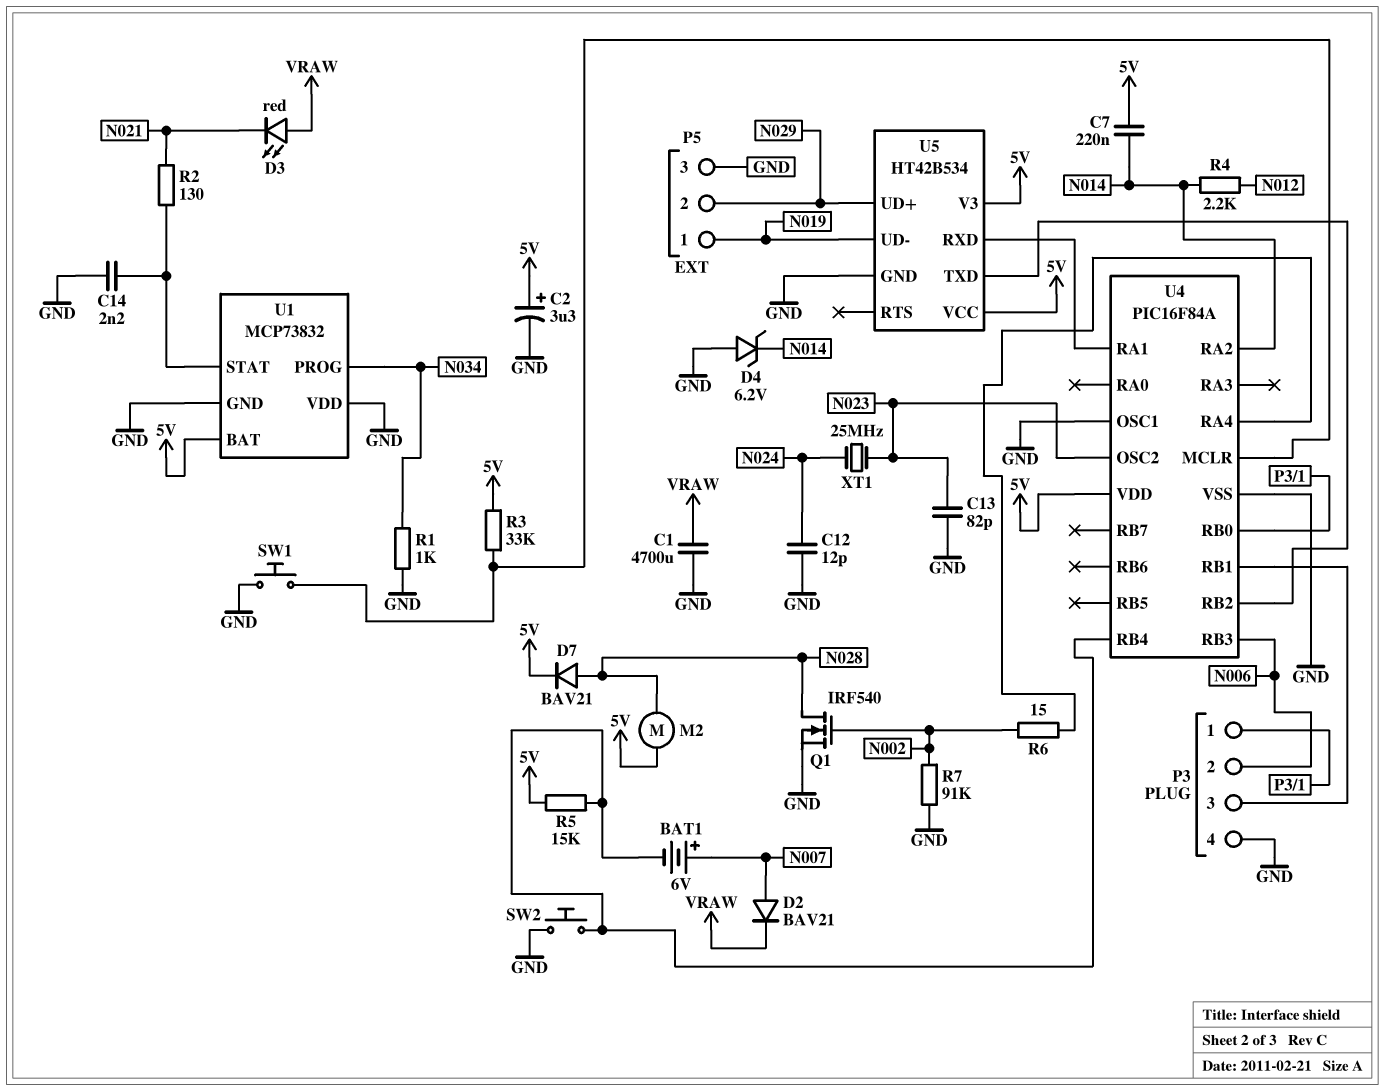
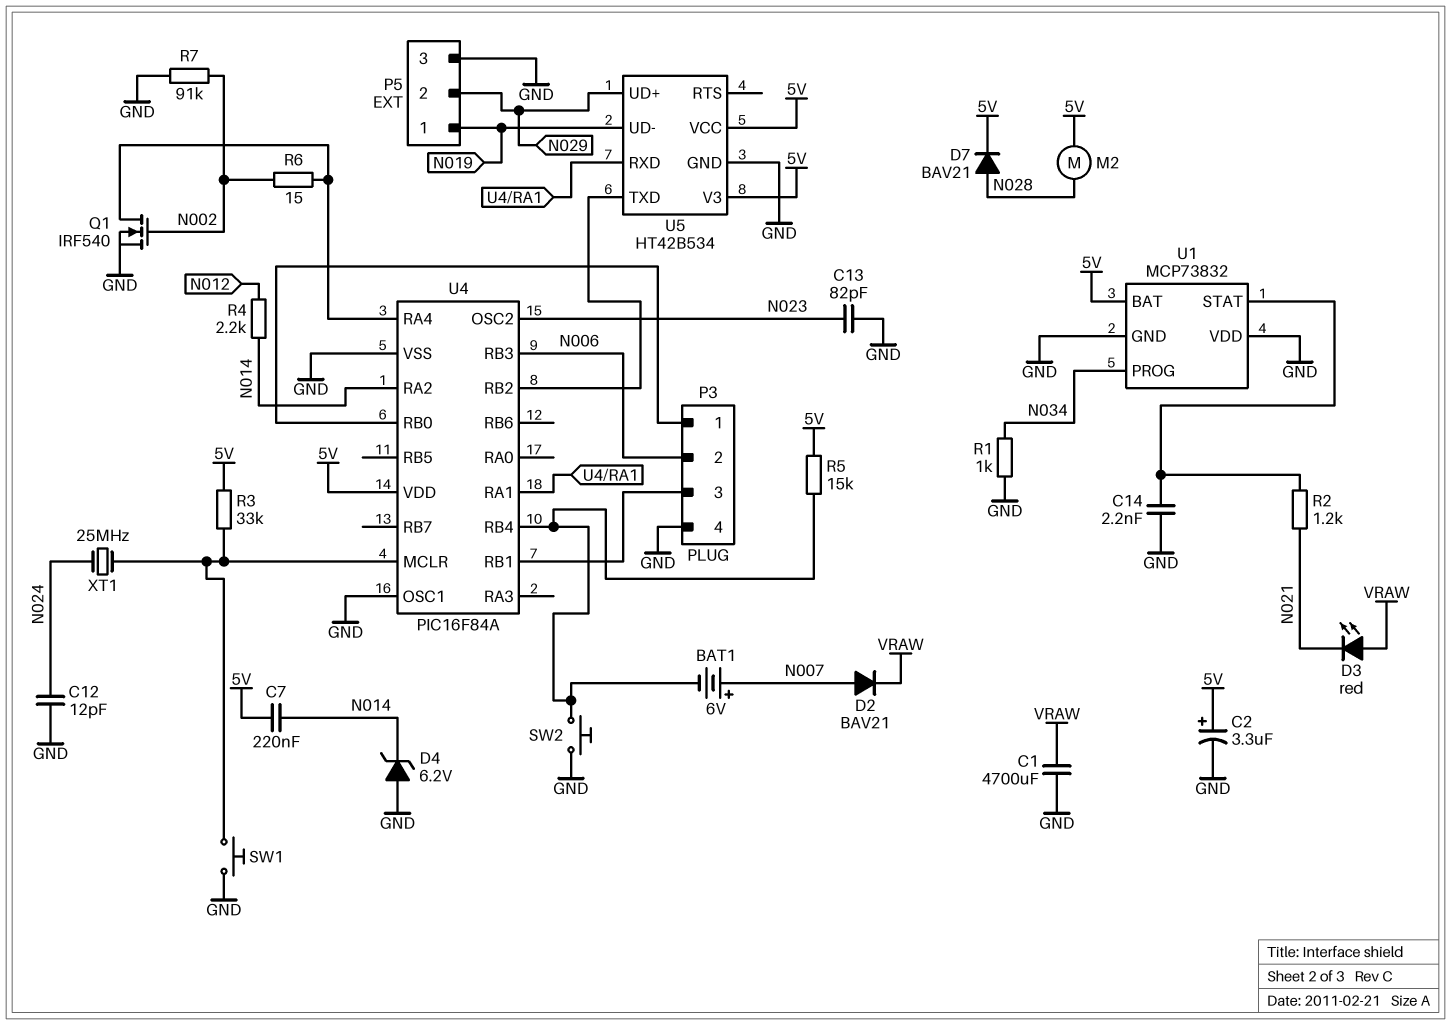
Q1: NMOS IRF540 (G N002, D N028, S GND) -> NMOS IRF540 (G N002, D U4/RA4, S GND)
R2: 130 (N021, U1/STAT) -> 1.2k (N021, U1/STAT)
XT1: 25MHz (N023, N024) -> 25MHz (N024, U4/MCLR)

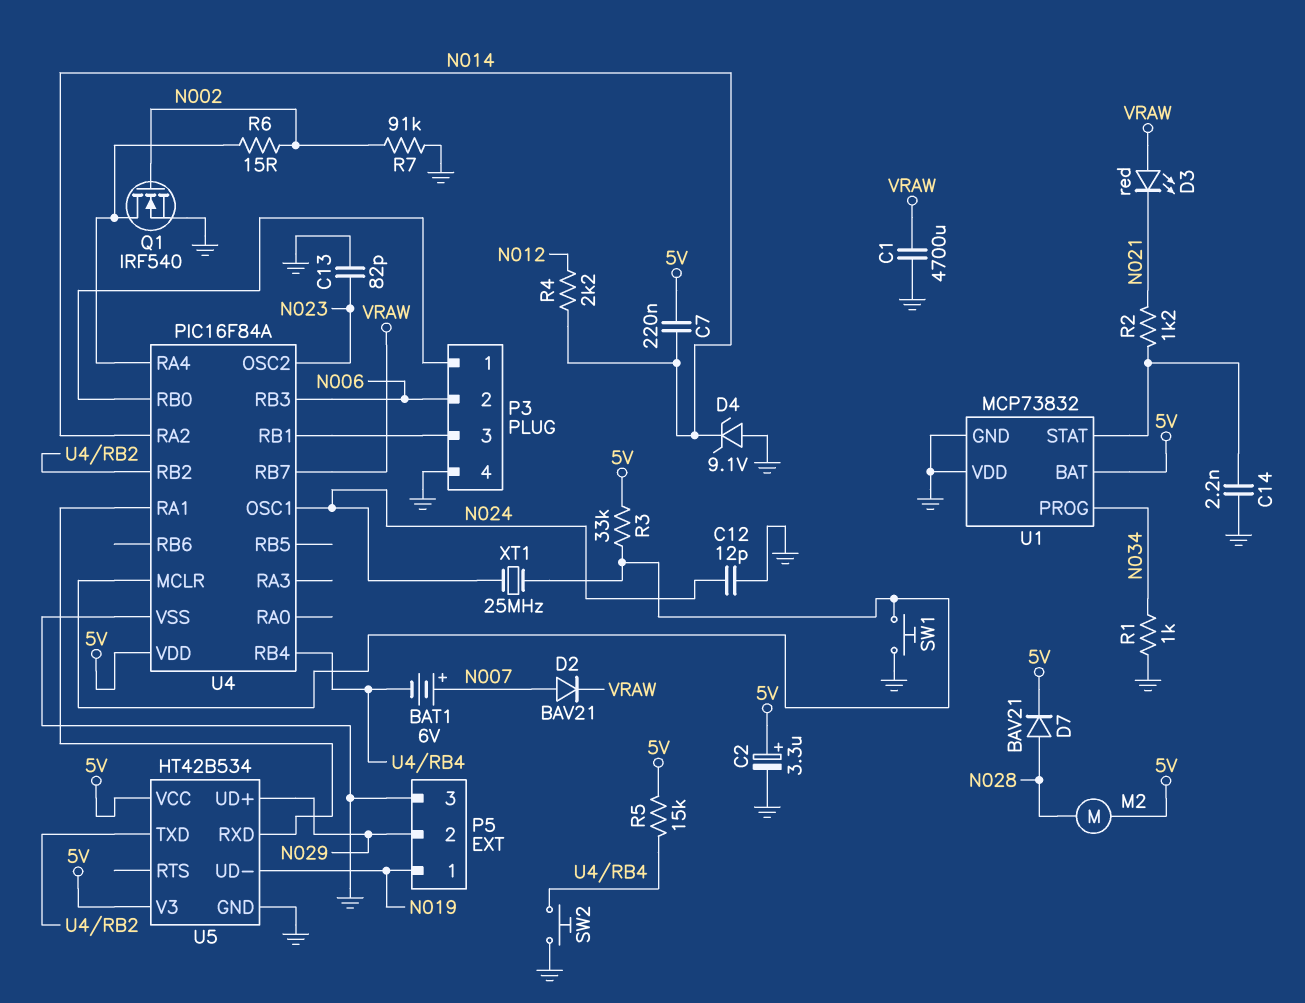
D4: zener 6.2V (A GND, K N014) -> zener 9.1V (A GND, K N014)
U4 pin OSC1: GND -> N024
U4 pin RB7: none -> VRAW

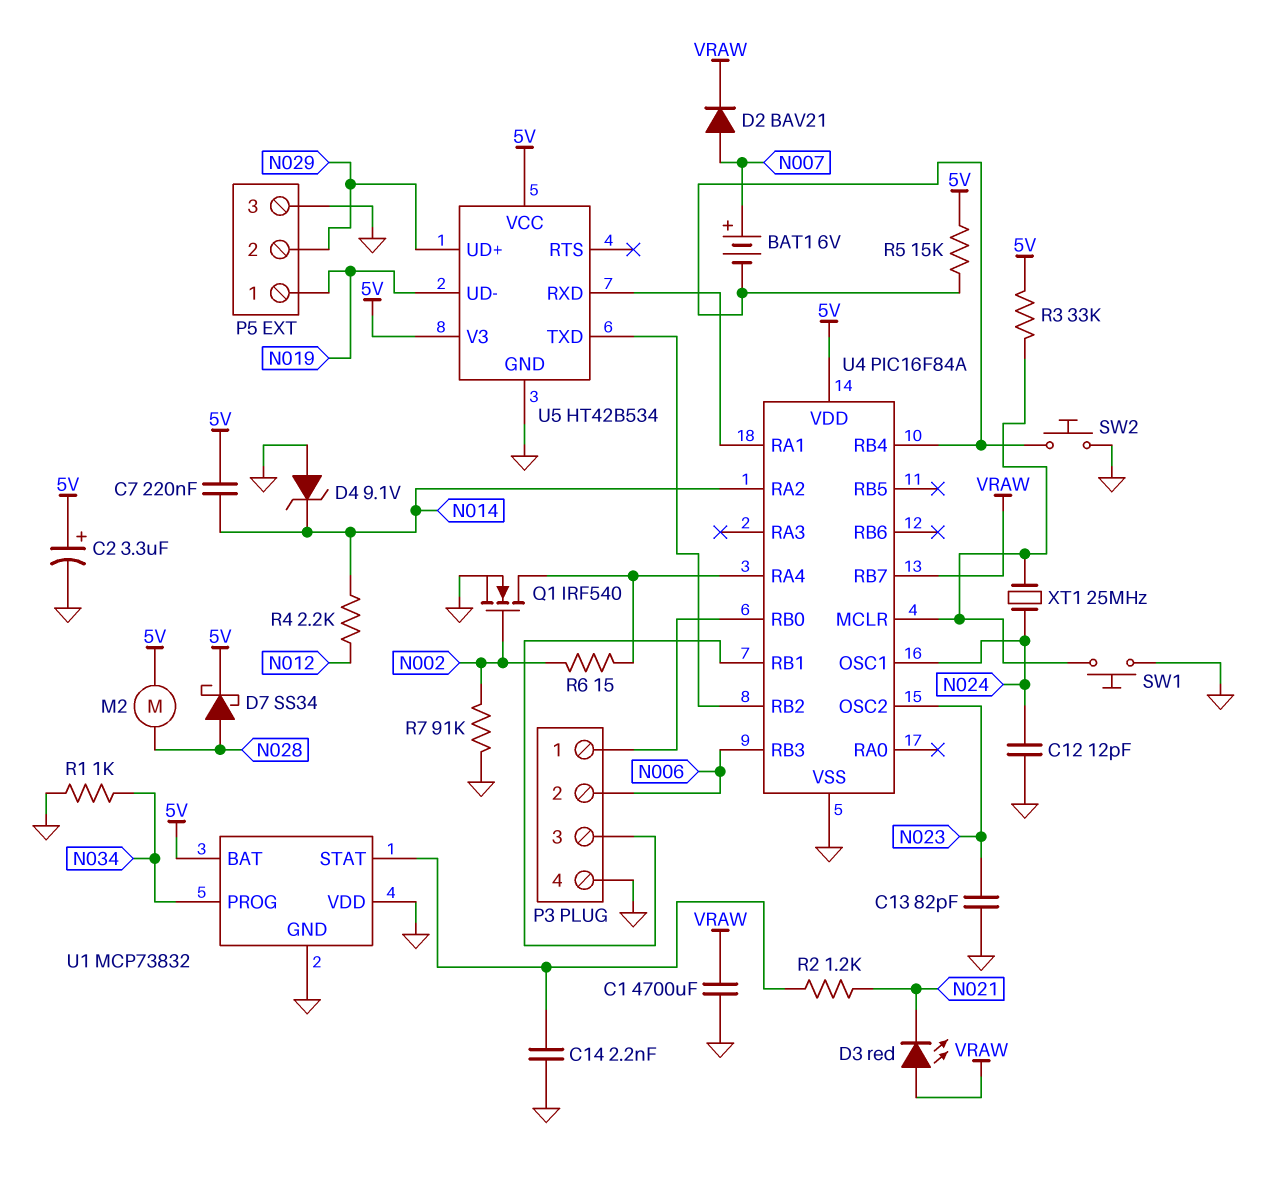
D7: diode BAV21 (A N028, K 5V) -> schottky SS34 (A N028, K 5V)

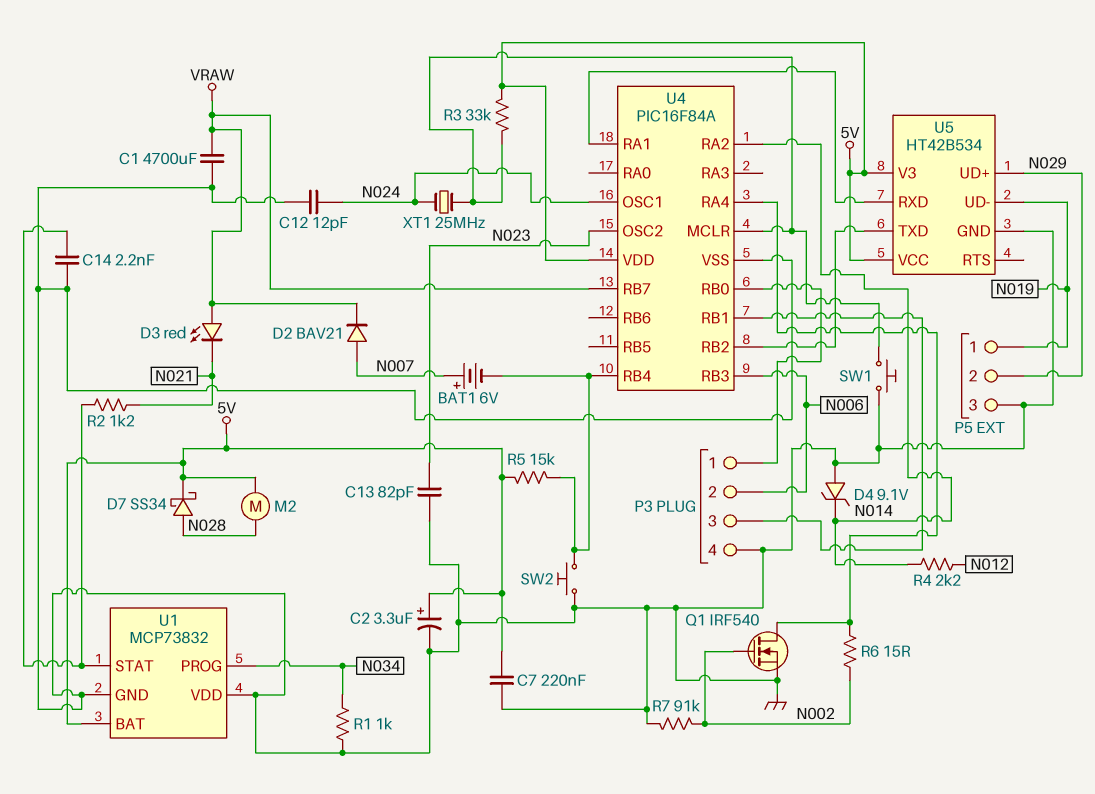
C7: 220nF (5V, N014) -> 220nF (5V, GND)

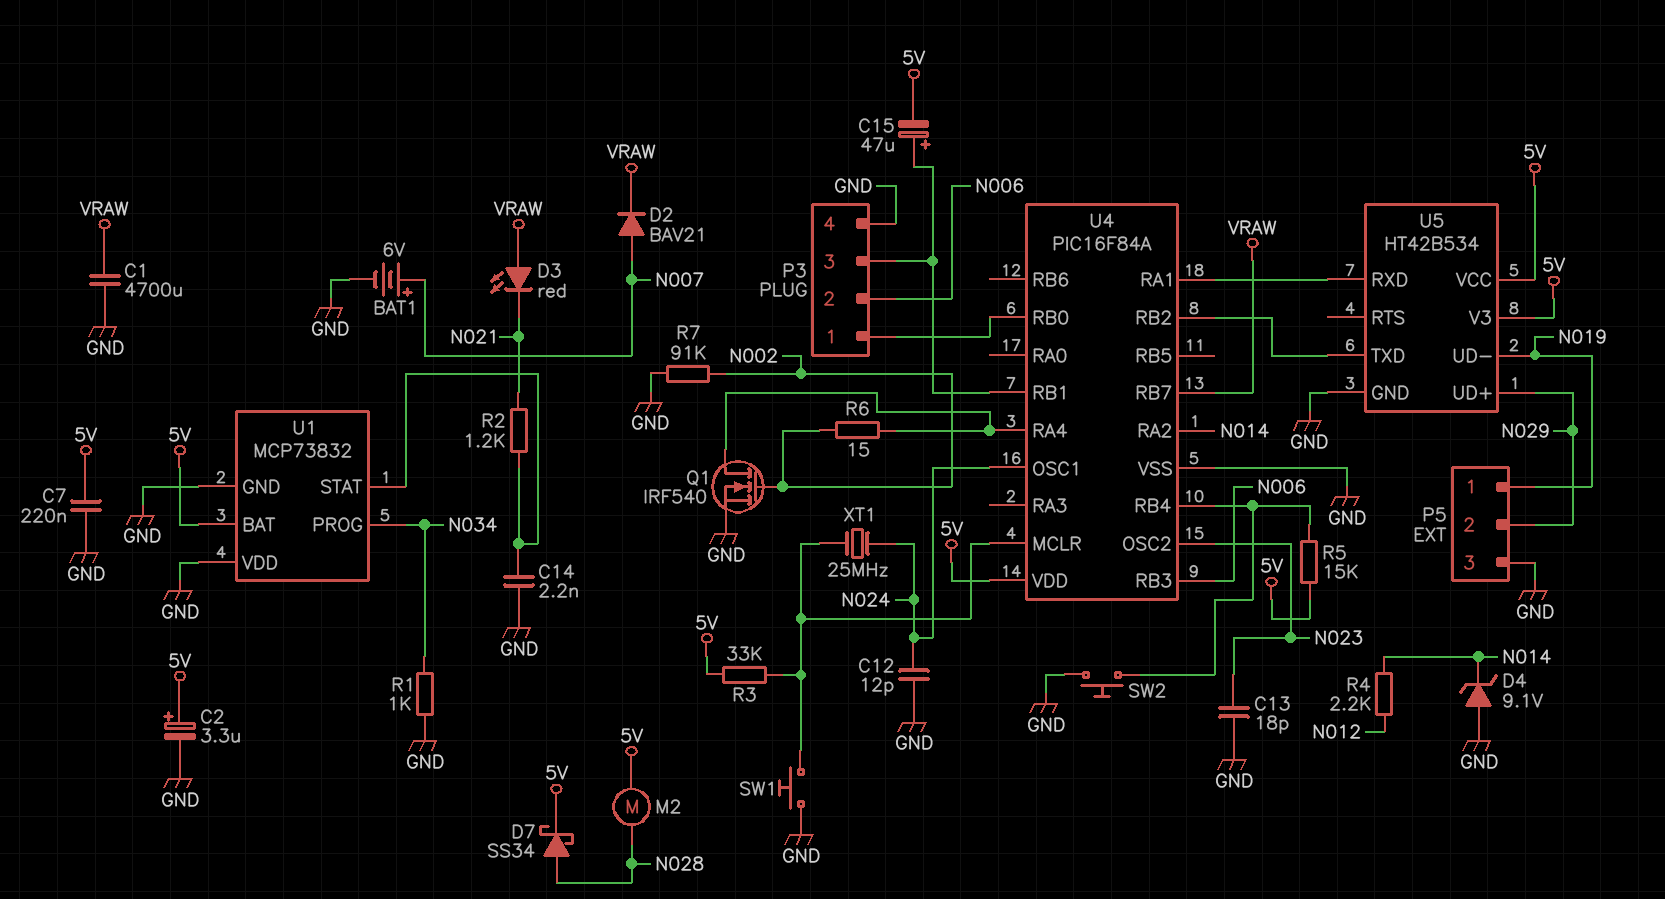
BAT1: 6V (plus N007, minus U4/RB4) -> 6V (plus N007, minus GND)
C13: 82pF (GND, N023) -> 18pF (GND, N023)
C15: none -> 47uF (plus P3/3, minus 5V)

